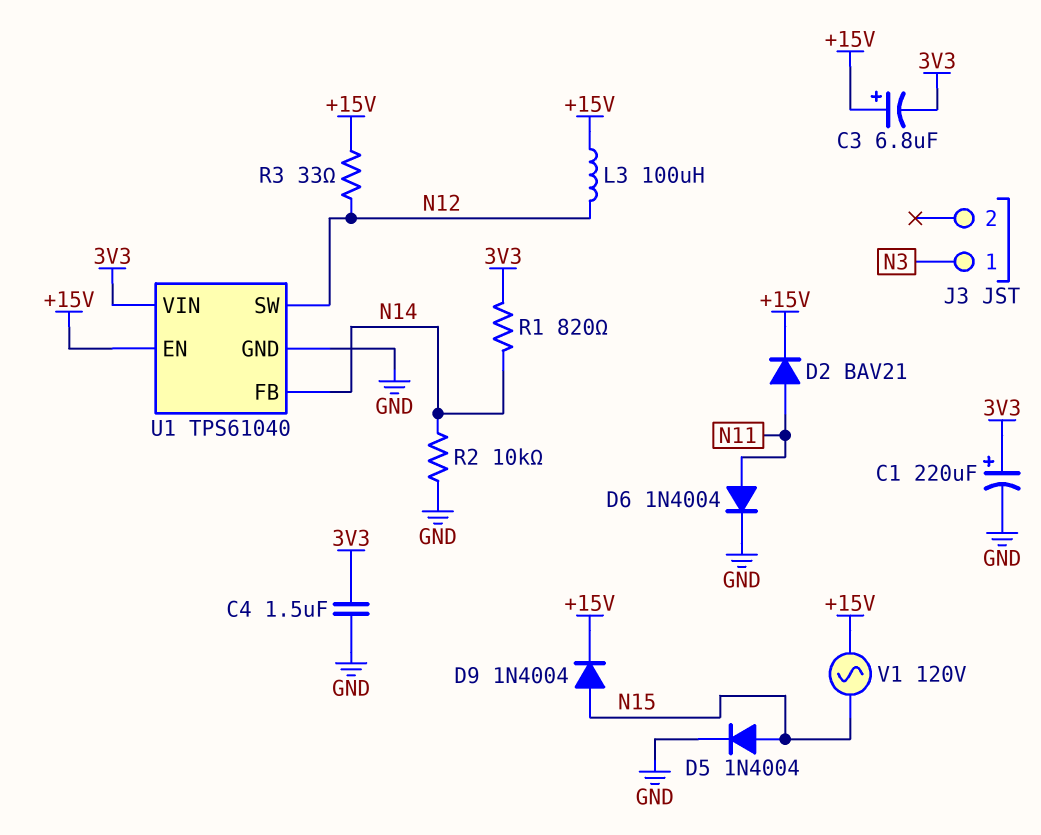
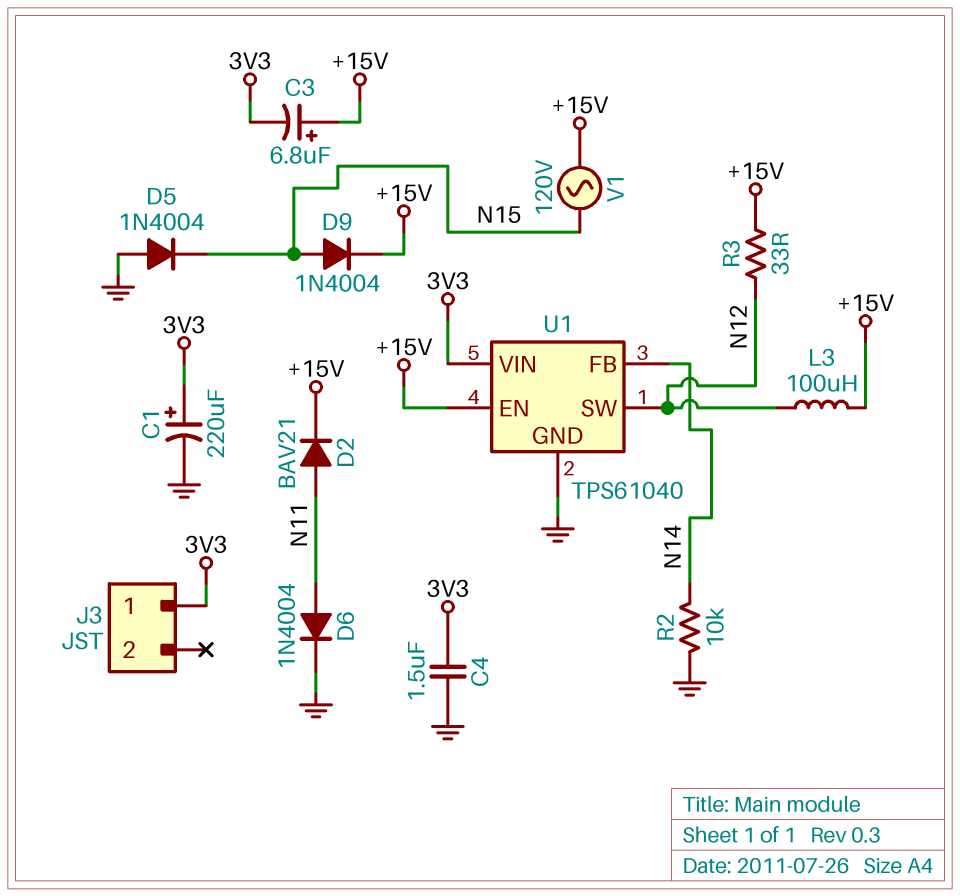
D5: diode 1N4004 (A N15, K GND) -> diode 1N4004 (A GND, K N15)
J3 pin 1: N3 -> 3V3
R1: 820 (3V3, N14) -> none

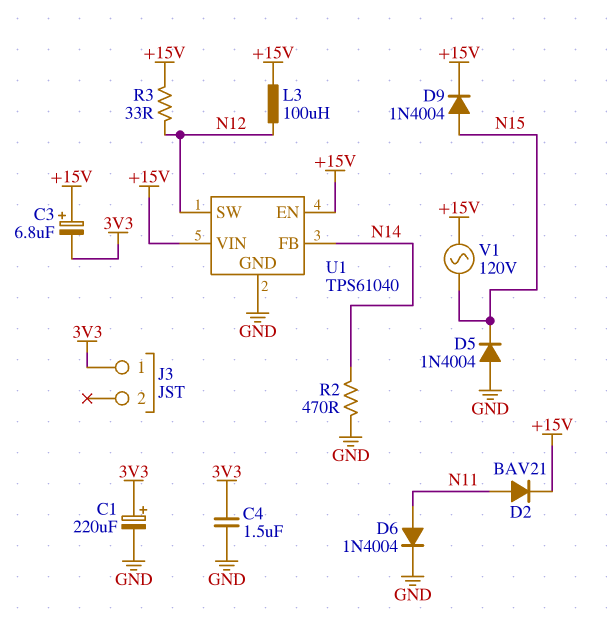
R2: 10k (GND, N14) -> 470 (GND, N14)
U1 pin VIN: 3V3 -> +15V

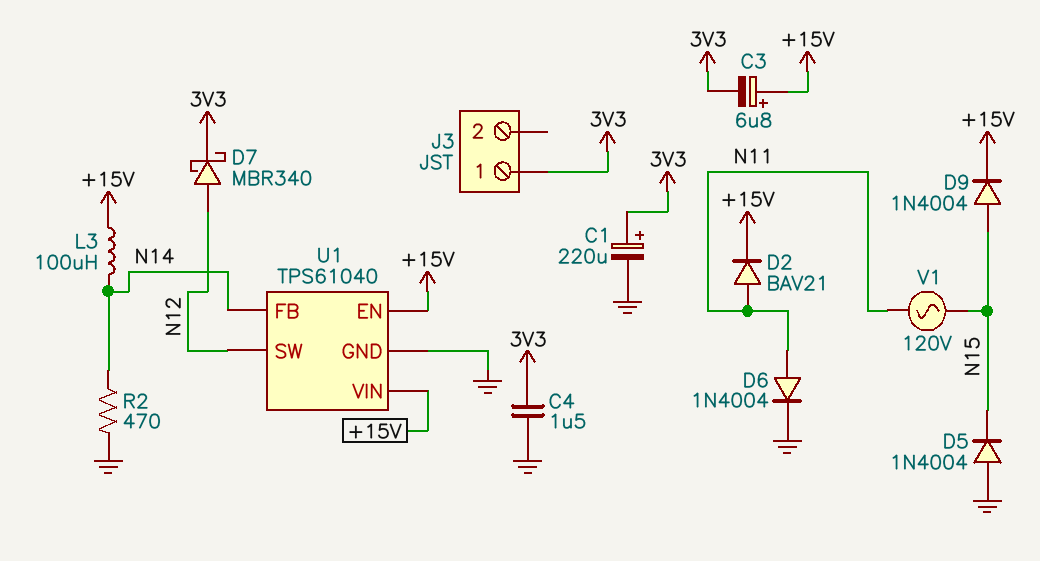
D7: none -> schottky MBR340 (A N12, K 3V3)
L3: 100uH (+15V, N12) -> 100uH (+15V, N14)
R3: 33 (+15V, N12) -> none
V1: AC 120V (+15V, N15) -> AC 120V (N11, N15)

